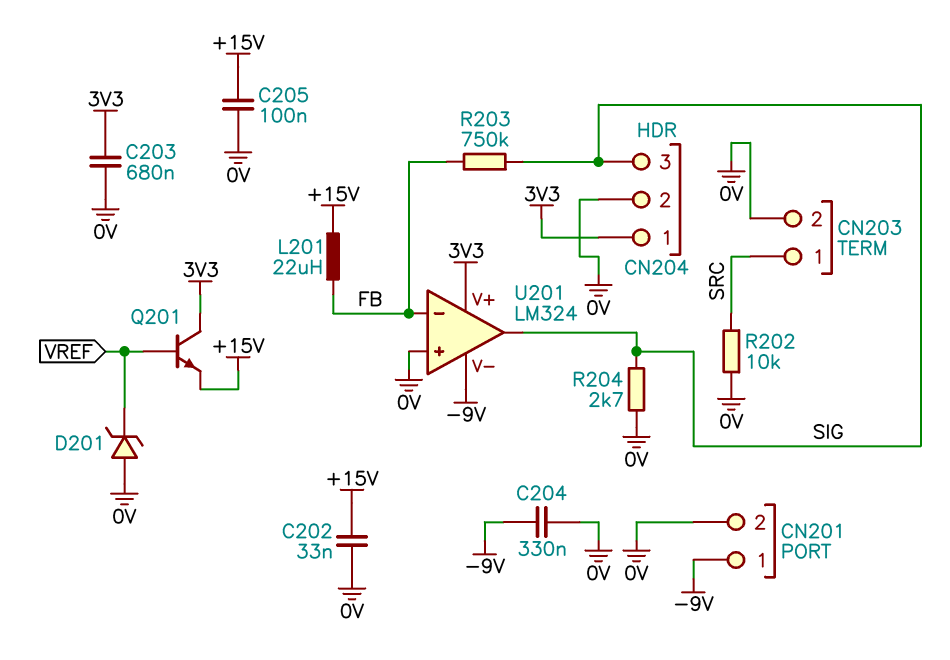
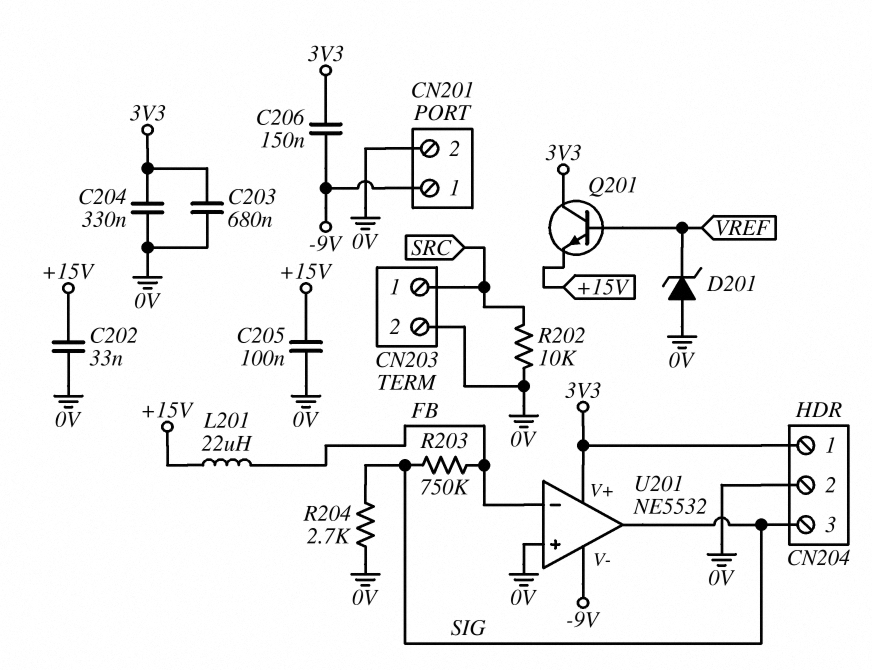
C204: 330nF (-9V, 0V) -> 330nF (0V, 3V3)
C206: none -> 150nF (-9V, 3V3)
U201: LM324 -> NE5532

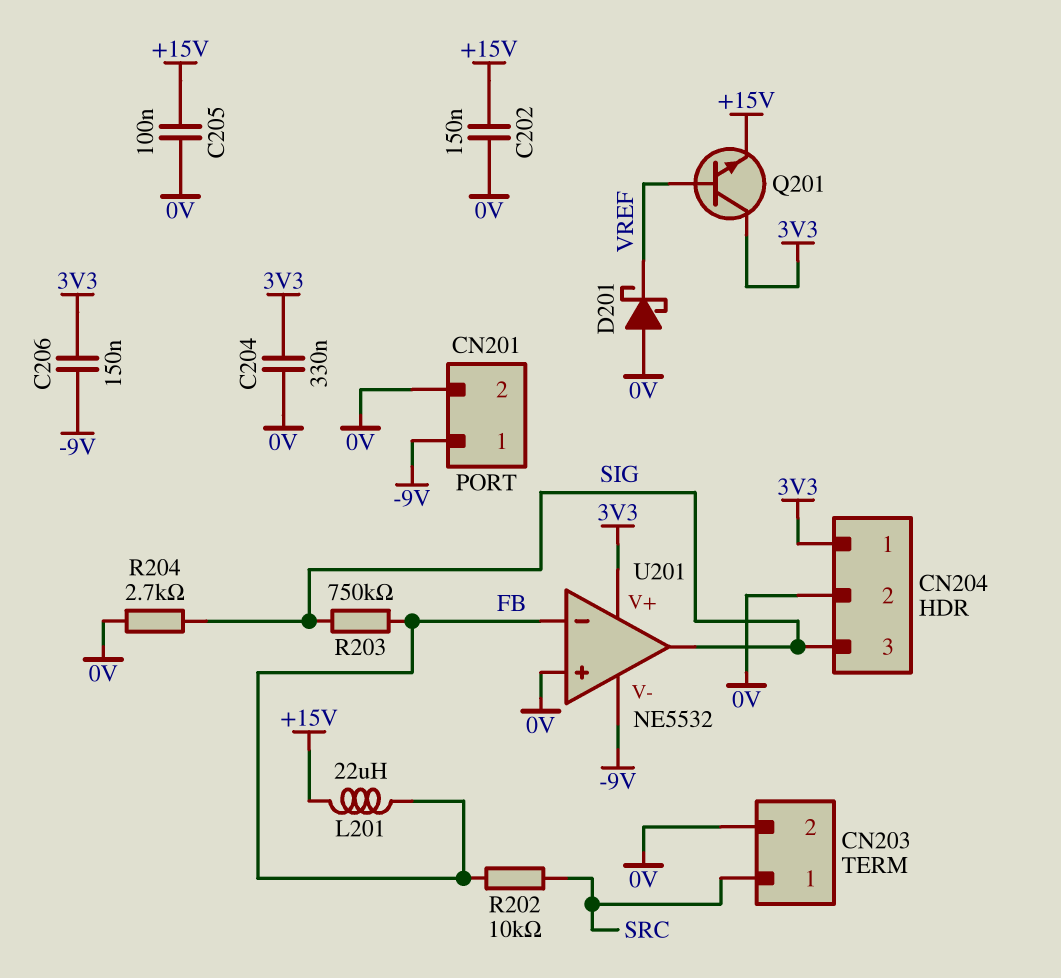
C202: 33nF (+15V, 0V) -> 150nF (+15V, 0V)
C203: 680nF (0V, 3V3) -> none
D201: zener (A 0V, K VREF) -> schottky (A 0V, K VREF)
R202: 10k (0V, SRC) -> 10k (FB, SRC)

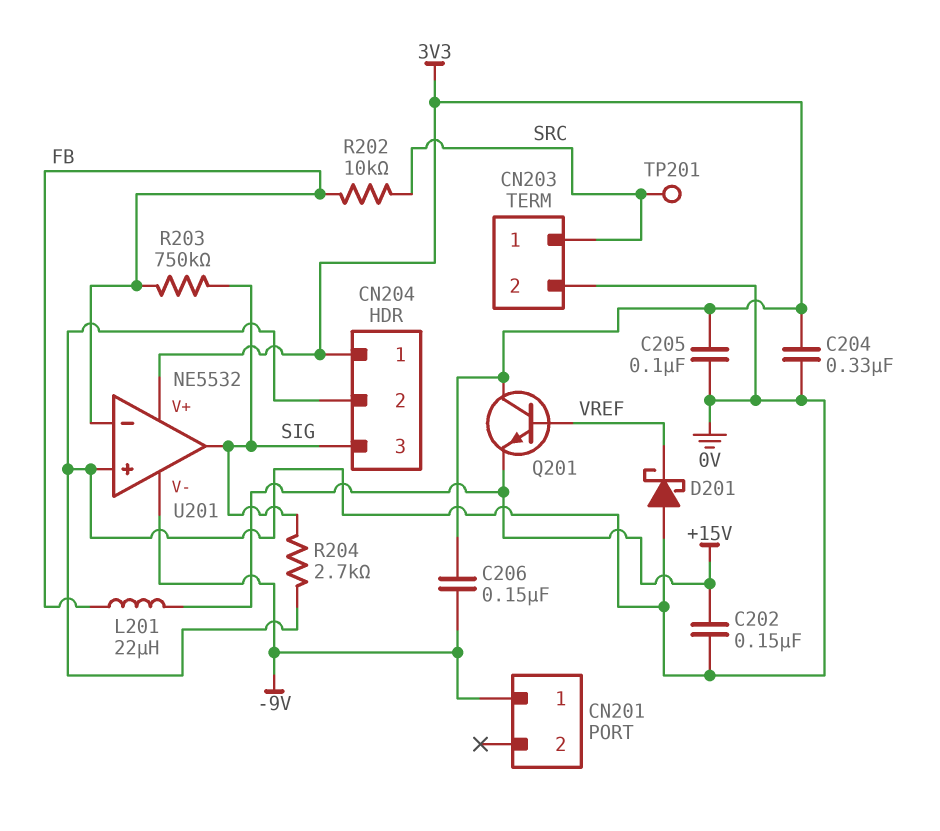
C205: 100nF (+15V, 0V) -> 100nF (0V, 3V3)
CN201 pin 2: 0V -> none
TP201: none -> test point (SRC)

